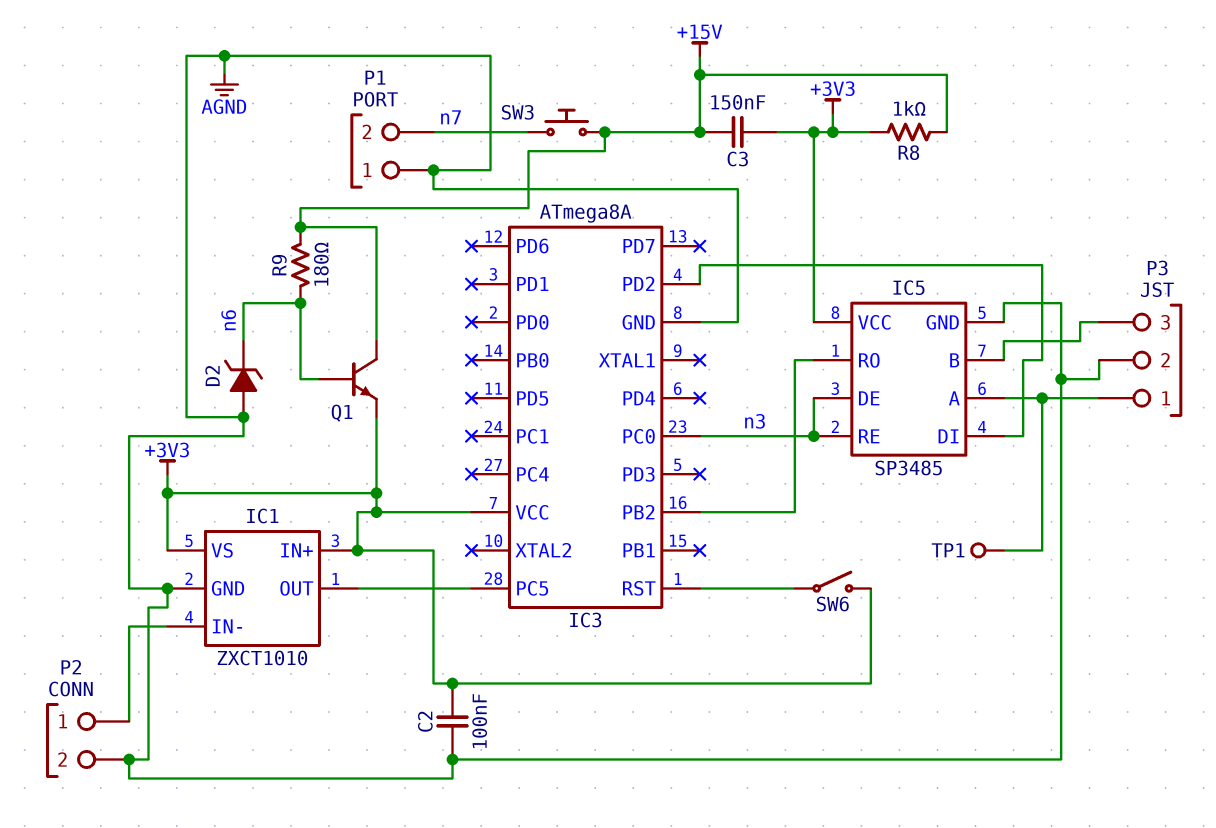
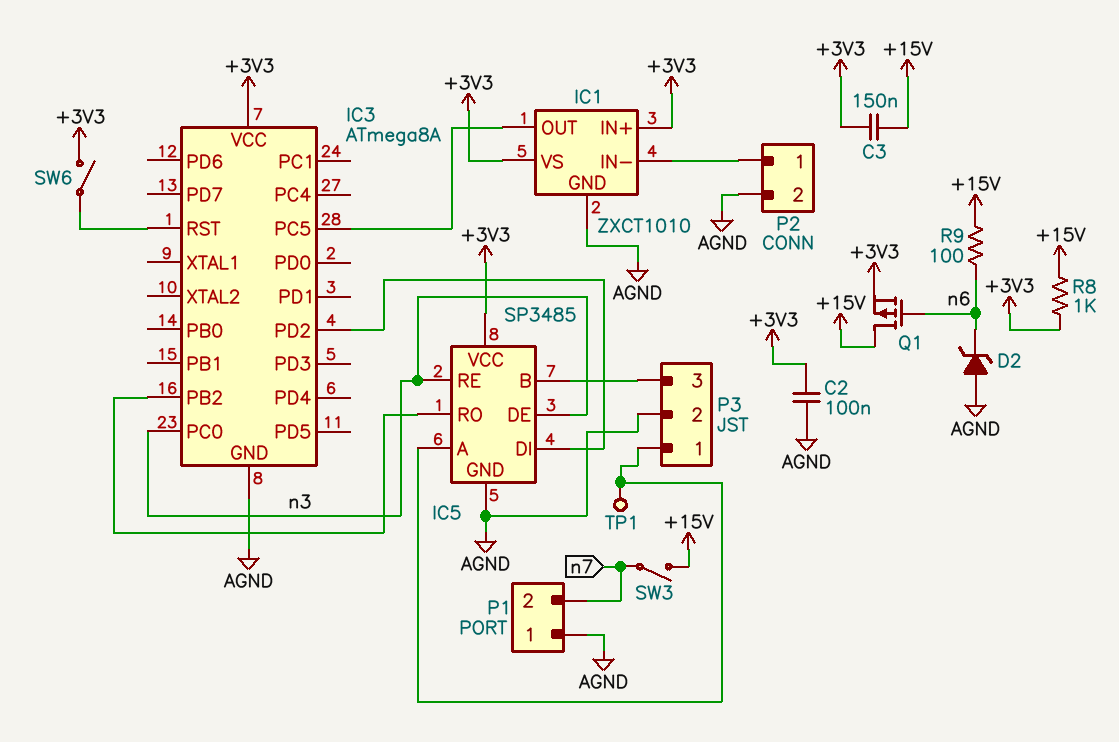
Q1: NPN (B n6, C +15V, E +3V3) -> PMOS (G n6, D +15V, S +3V3)
R9: 180 (+15V, n6) -> 100 (+15V, n6)
SW3: button (+15V, n7) -> switch (+15V, n7)

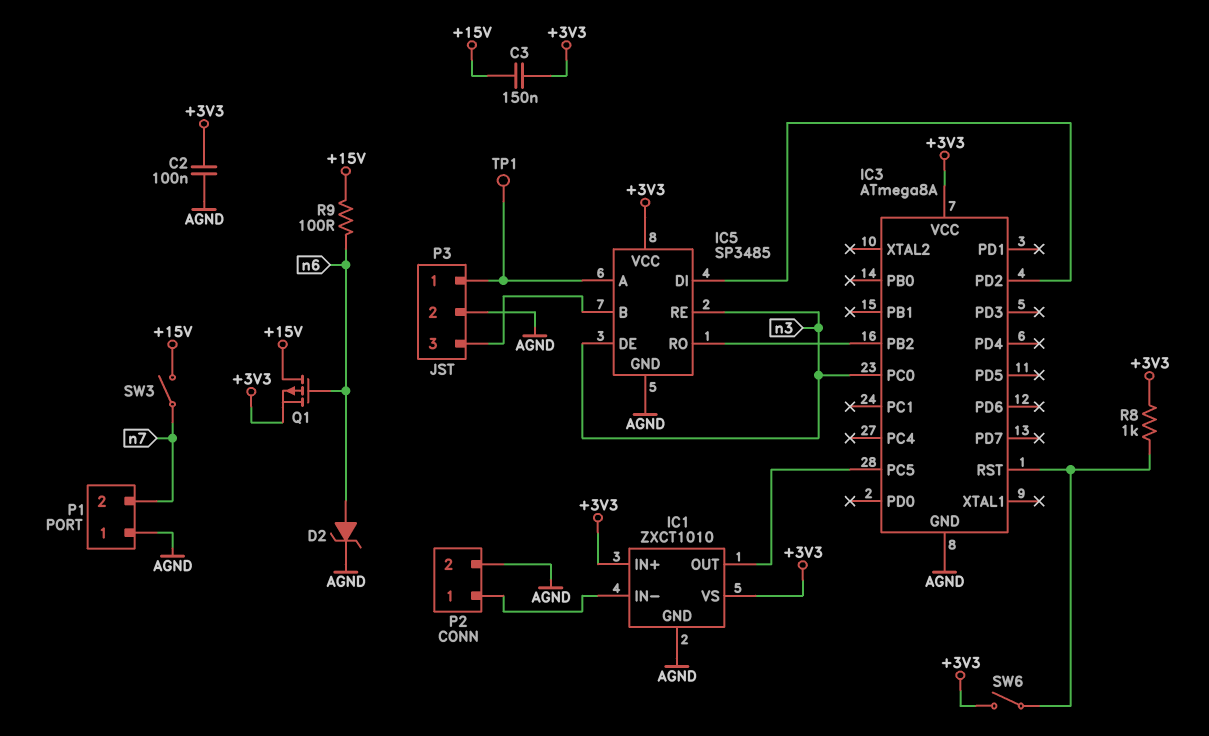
D2: zener (A AGND, K n6) -> zener (A n6, K AGND)
R8: 1k (+3V3, +15V) -> 1k (+3V3, IC3/RST)

